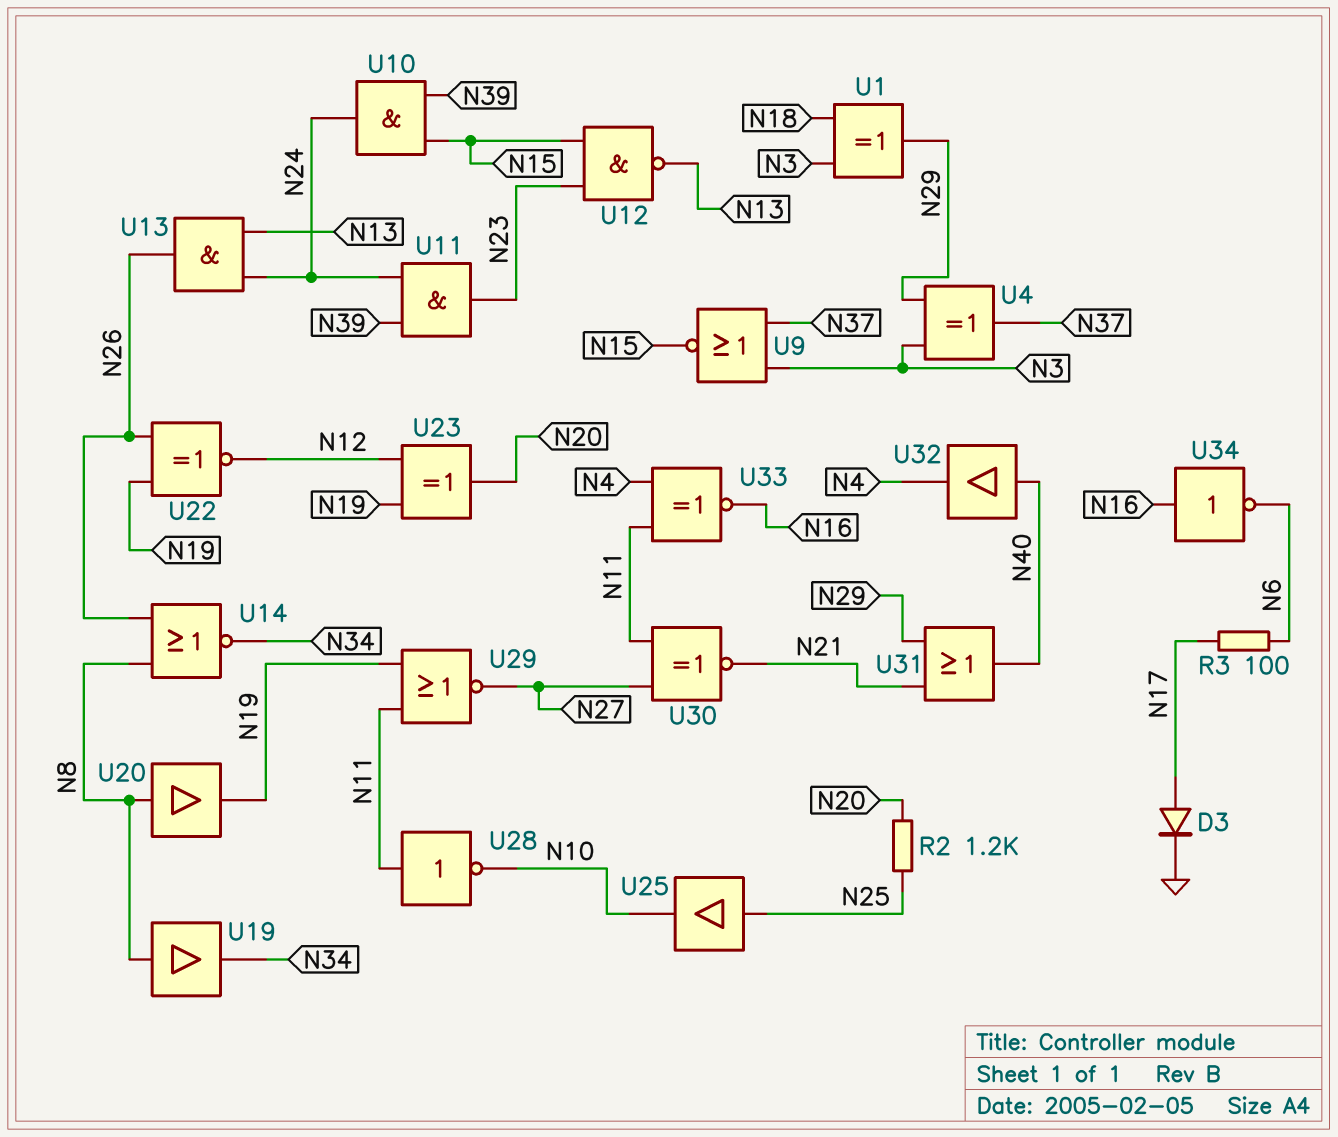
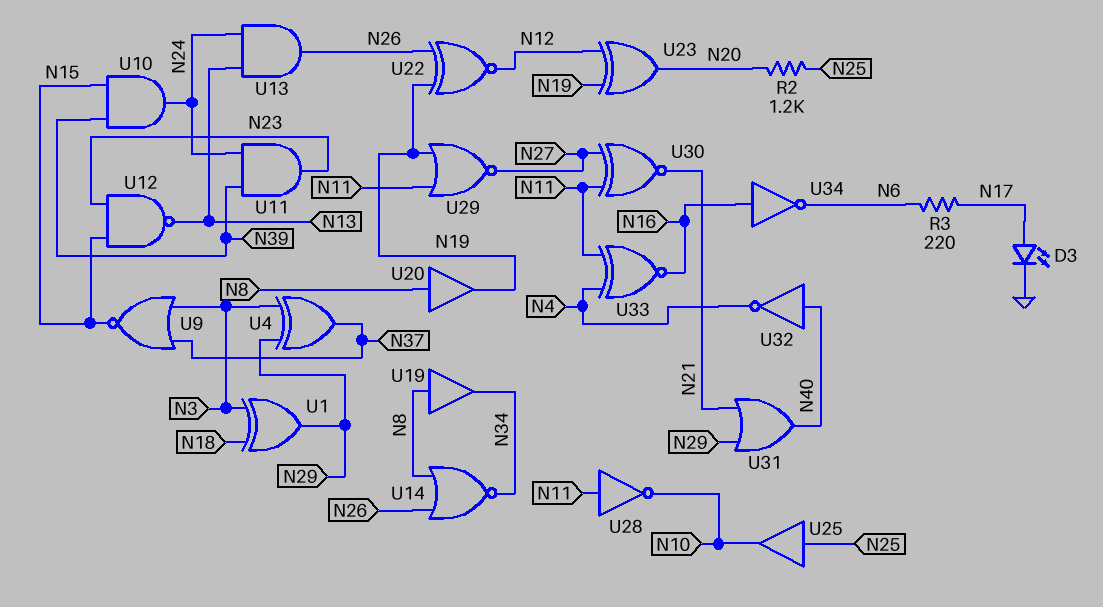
D3: diode (A N17, K GND) -> LED (A N17, K GND)
R3: 100 (N6, N17) -> 220 (N6, N17)
U32: buffer (in N40, out N4) -> NOT (in N40, out N4)

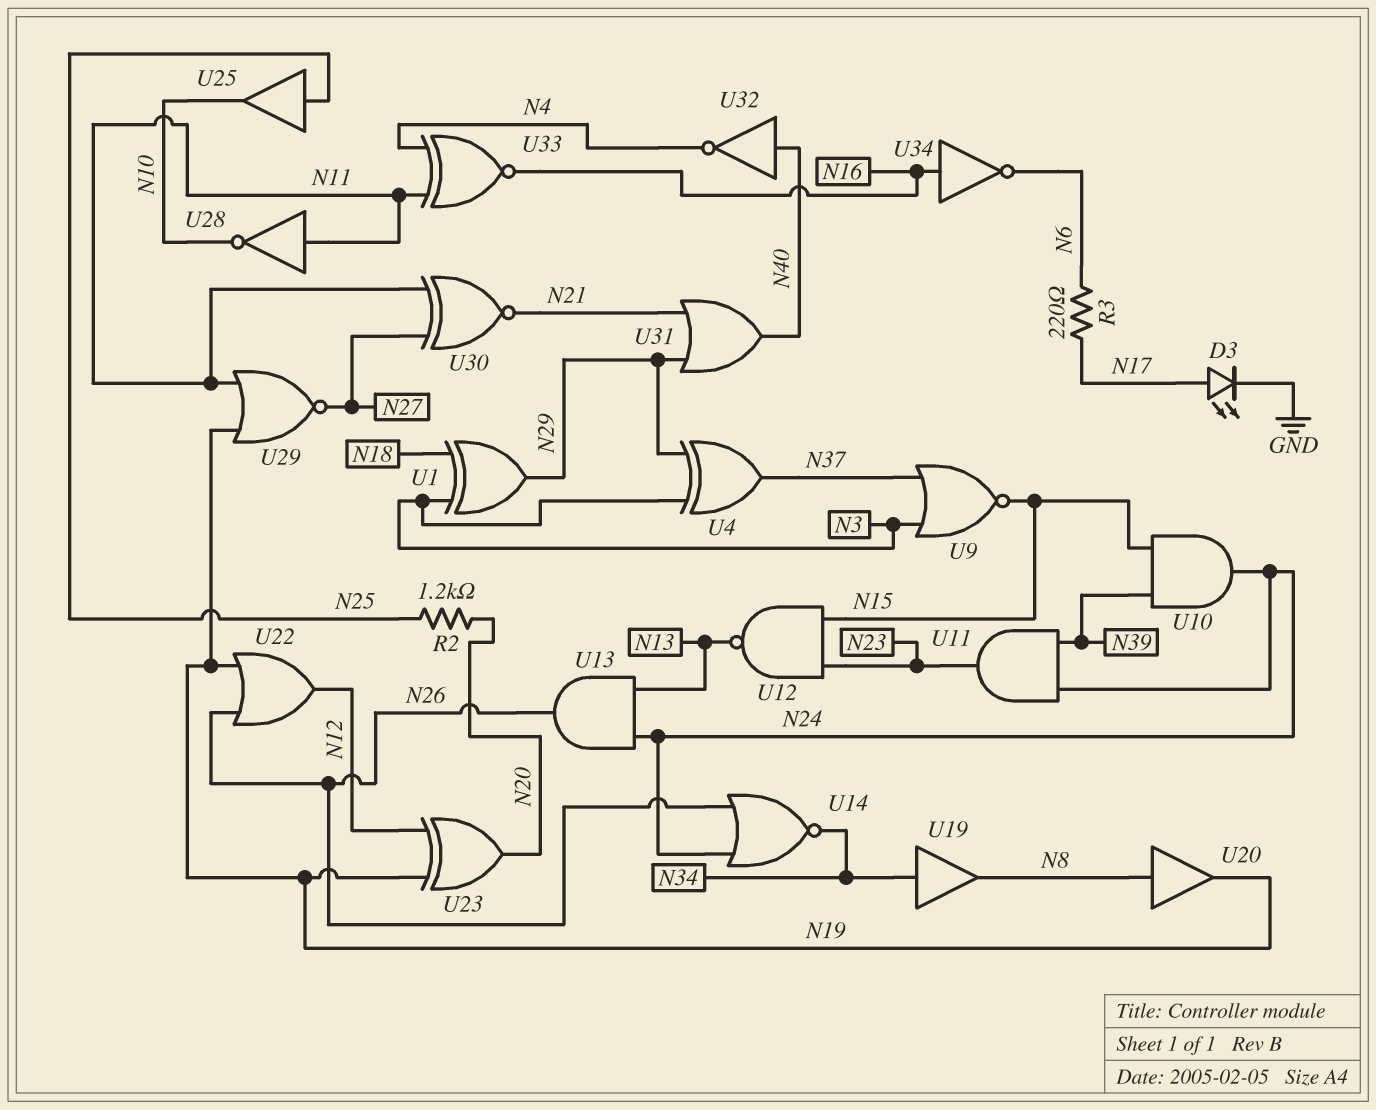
U14: NOR (in N8, in N26, out N34) -> NOR (in N24, in N26, out N34)
U19: buffer (in N8, out N34) -> buffer (in N34, out N8)
U22: XNOR (in N19, in N26, out N12) -> OR (in N19, in N26, out N12)

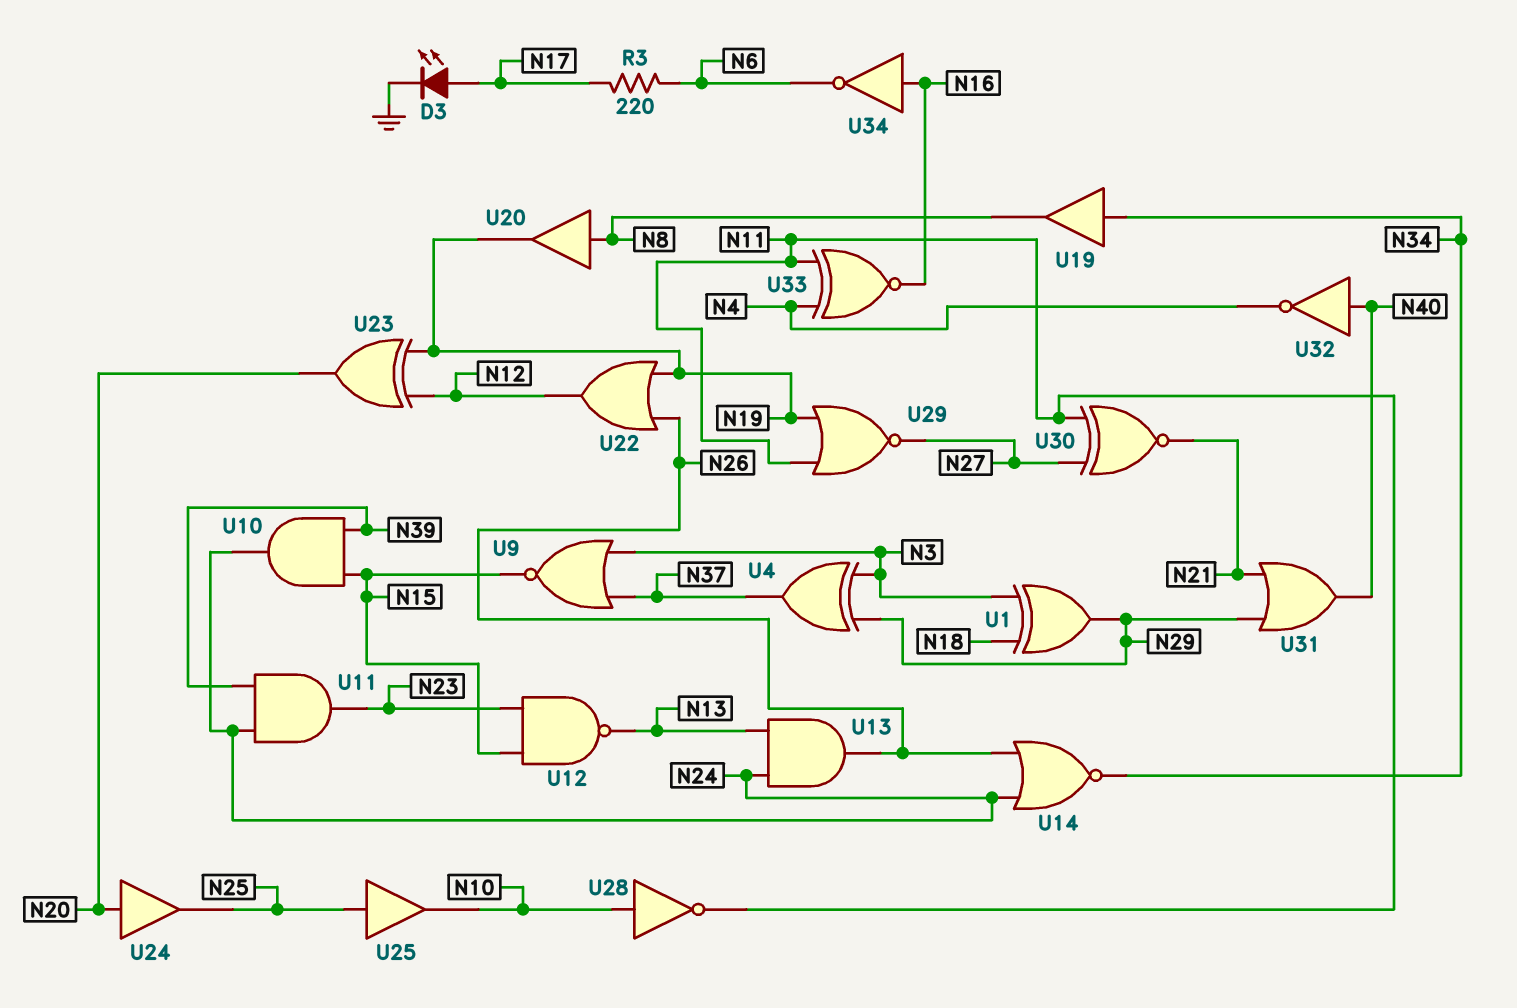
R2: 1.2k (N20, N25) -> none
U24: none -> buffer (in N20, out N25)
U28: NOT (in N11, out N10) -> NOT (in N10, out N11)

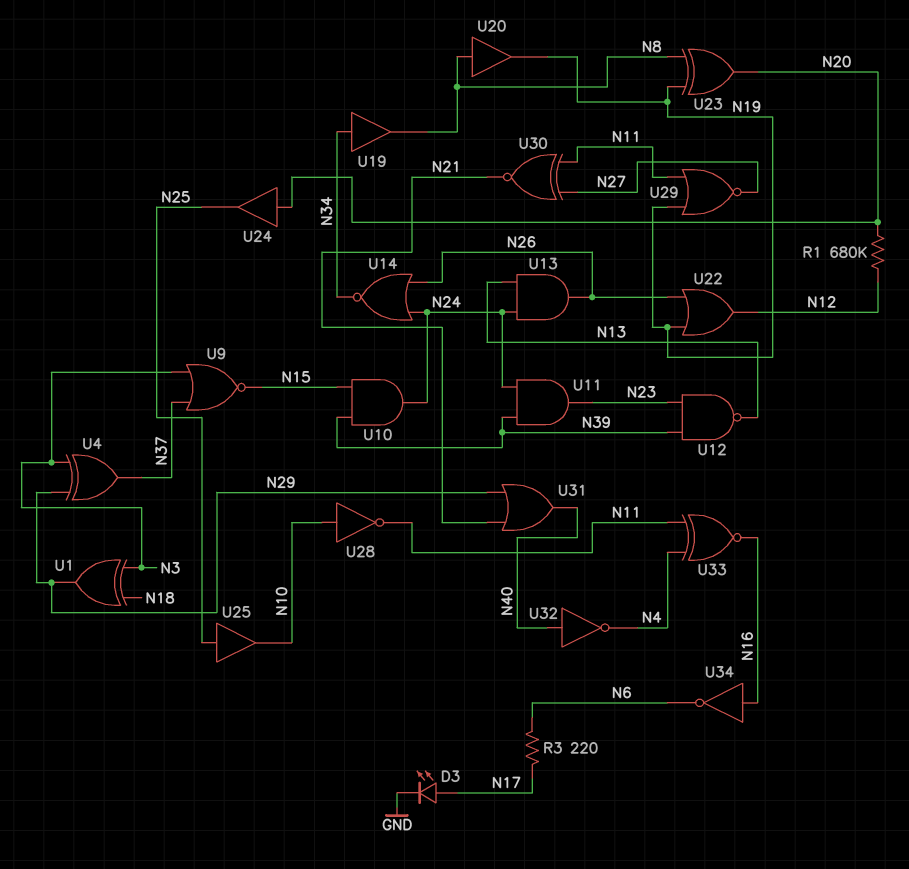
R1: none -> 680k (N12, N20)
U12: NAND (in N15, in N23, out N13) -> NAND (in N23, in N39, out N13)
U23: XOR (in N12, in N19, out N20) -> XOR (in N8, in N19, out N20)

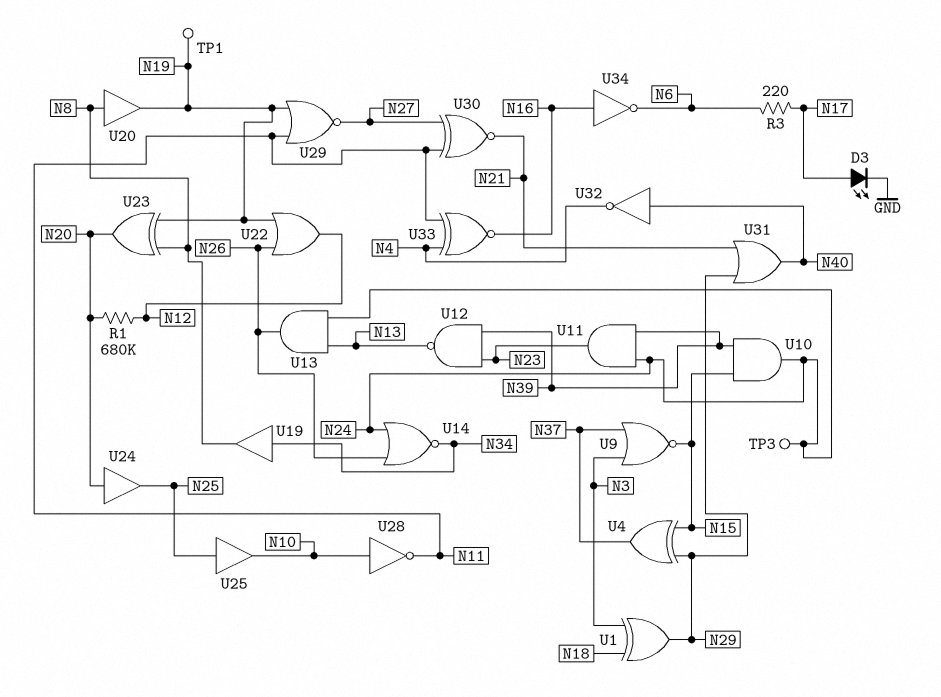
TP1: none -> test point (N19)
TP3: none -> test point (N24)
U4: XOR (in N3, in N29, out N37) -> XOR (in N15, in N29, out N37)

